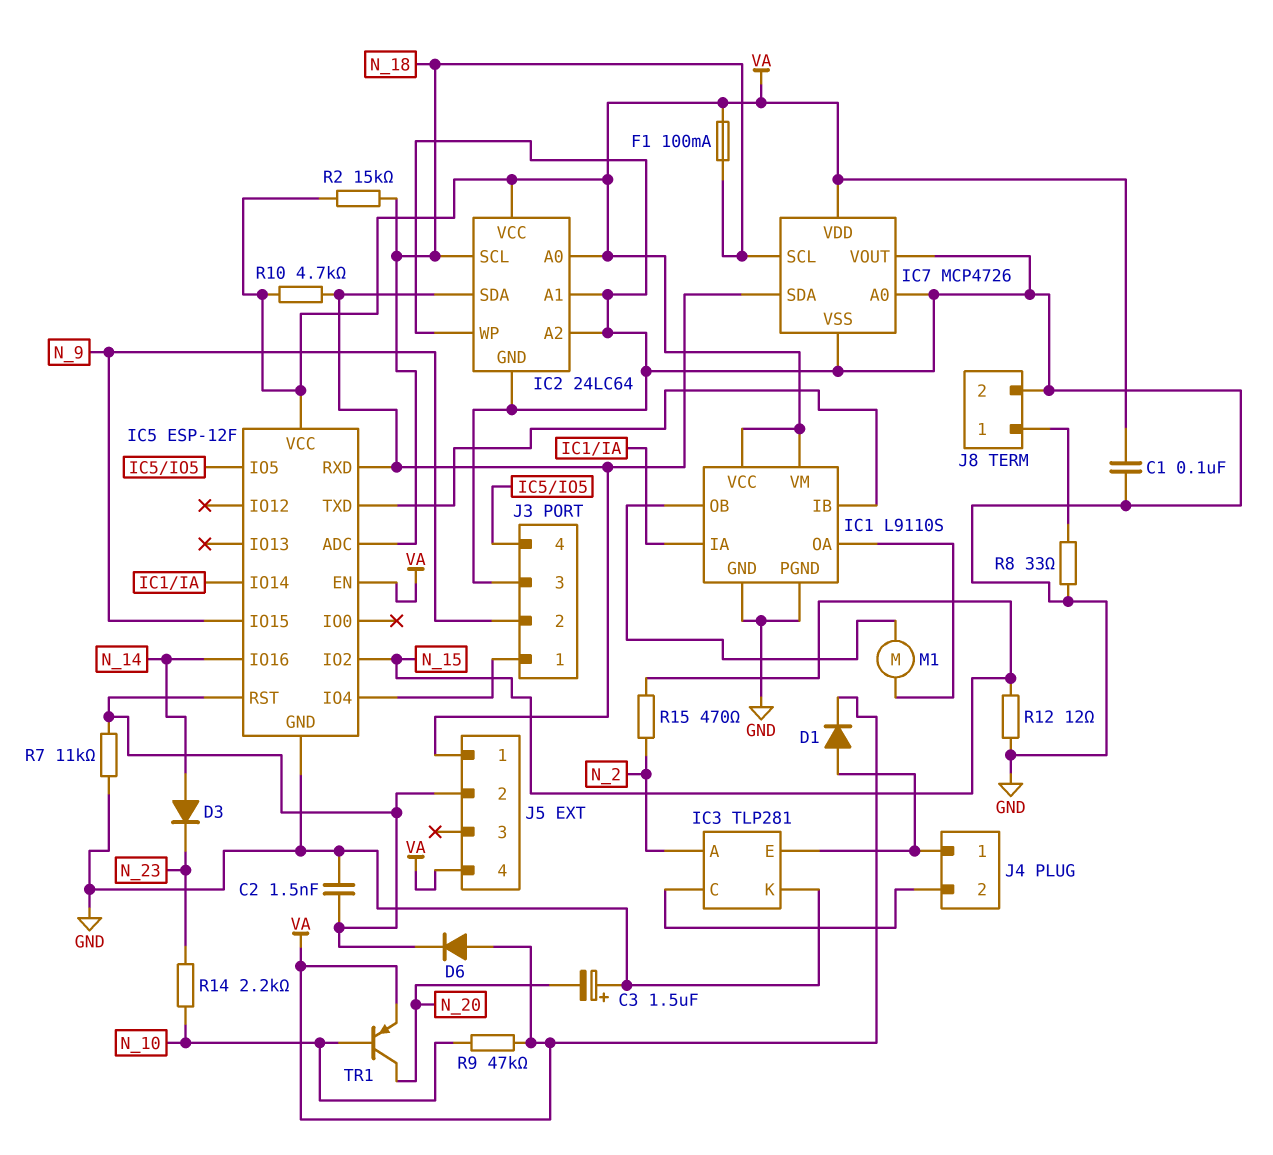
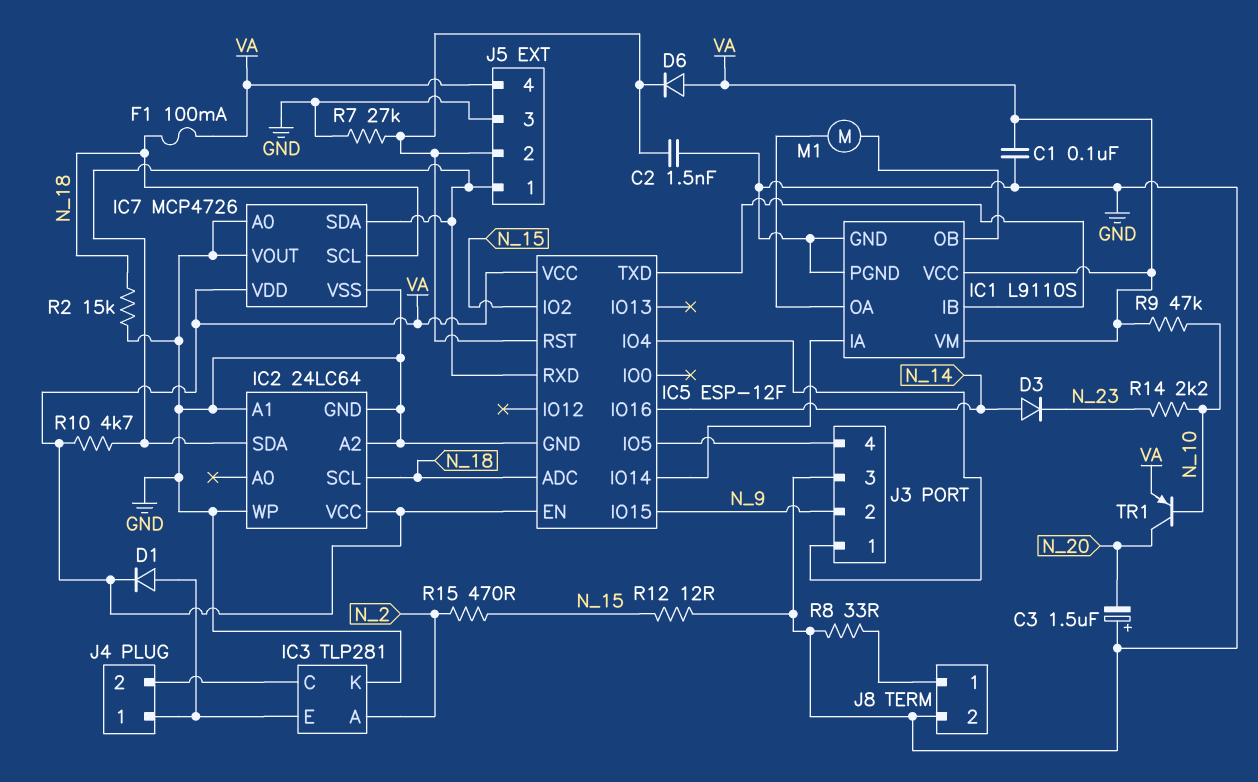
IC2 pin A0: VA -> none
J5 pin 3: none -> GND
R2: 15k (N_18, VA) -> 15k (GND, N_18)
R7: 11k (GND, IC5/RST) -> 27k (GND, IC5/RST)

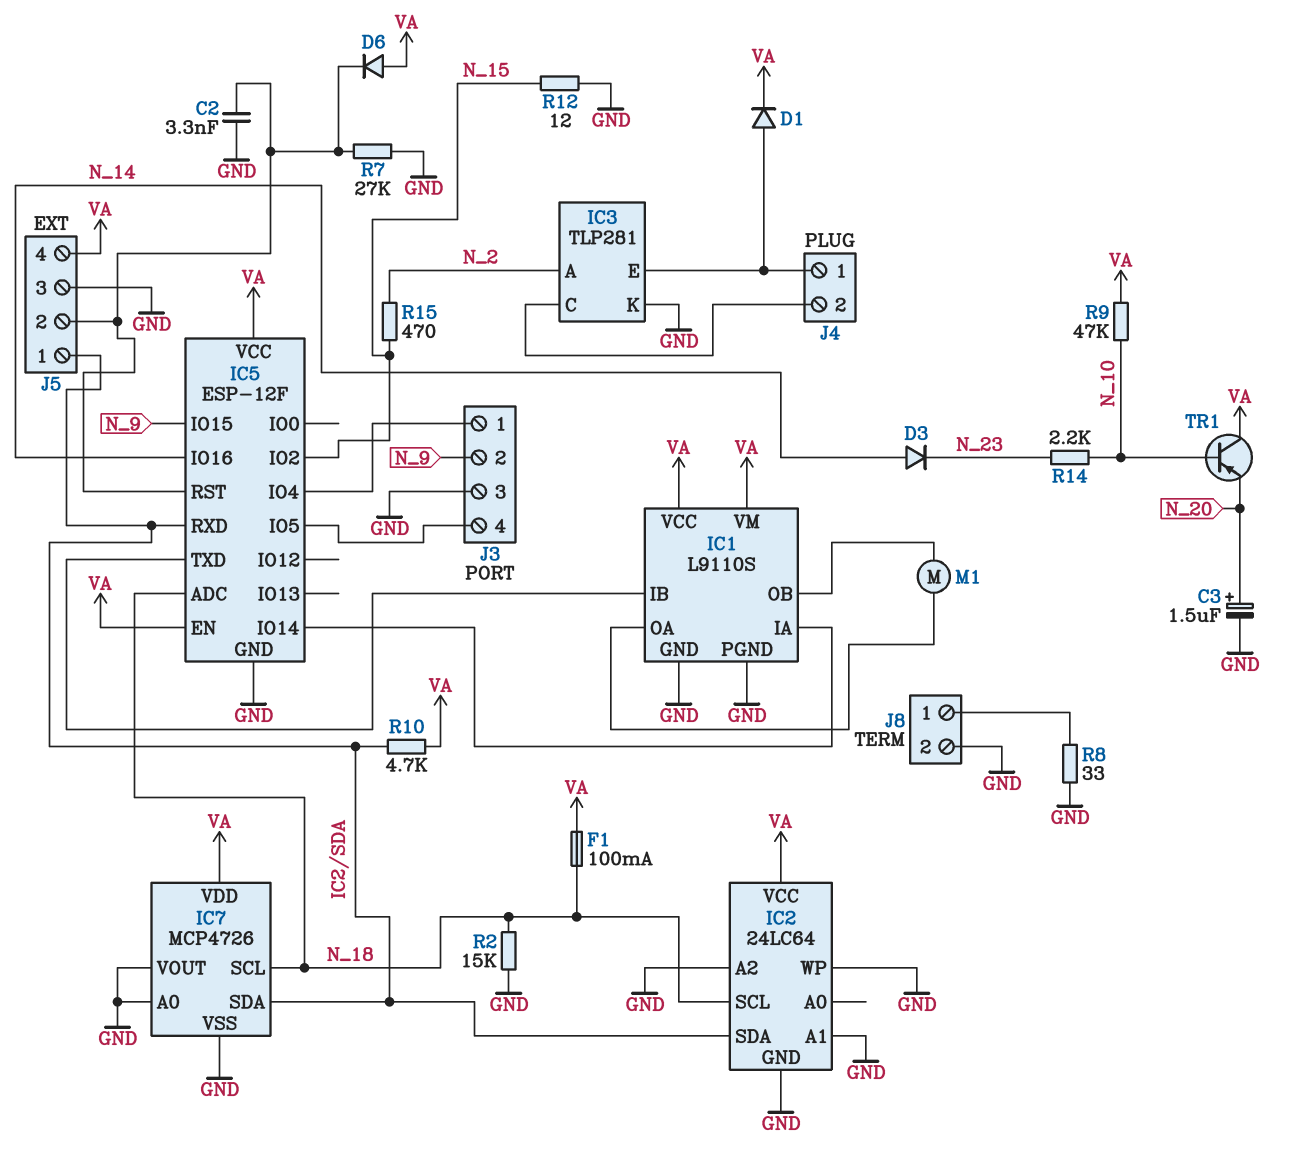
C1: 100nF (GND, VA) -> none
C2: 1.5nF (GND, IC5/RST) -> 3.3nF (GND, IC5/RST)
C3: 1.5uF (plus GND, minus N_20) -> 1.5uF (plus N_20, minus GND)
TR1: PNP (B N_10, C N_20, E VA) -> PNP (B N_10, C VA, E N_20)

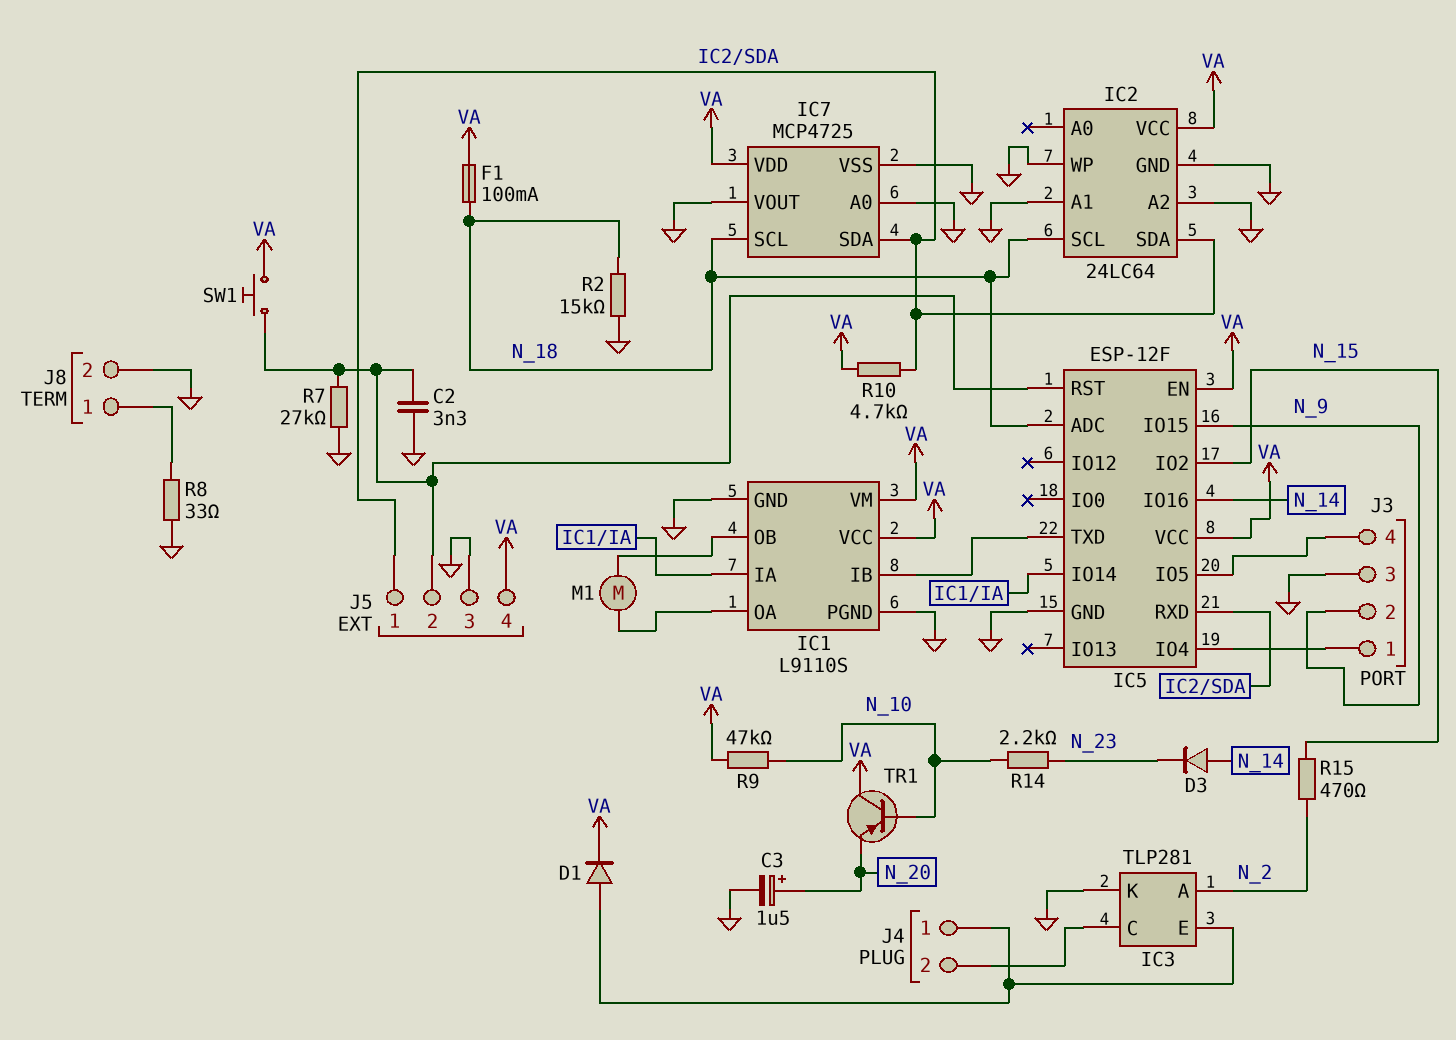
D6: diode (A VA, K IC5/RST) -> none
IC7: MCP4726 -> MCP4725
R12: 12 (GND, N_15) -> none
SW1: none -> button (IC5/RST, VA)

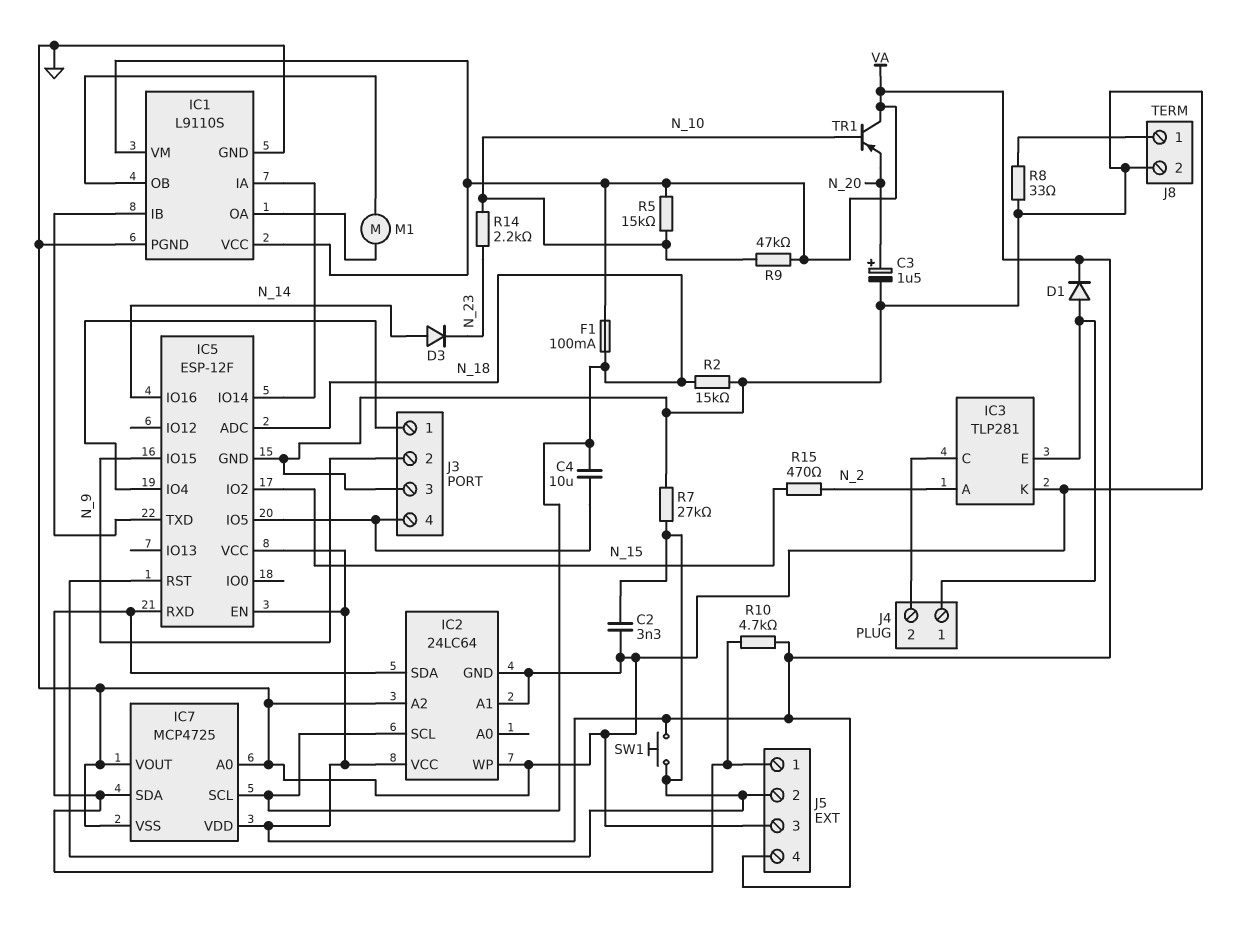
C4: none -> 10uF (IC5/IO5, N_18)
R5: none -> 15k (N_10, VA)

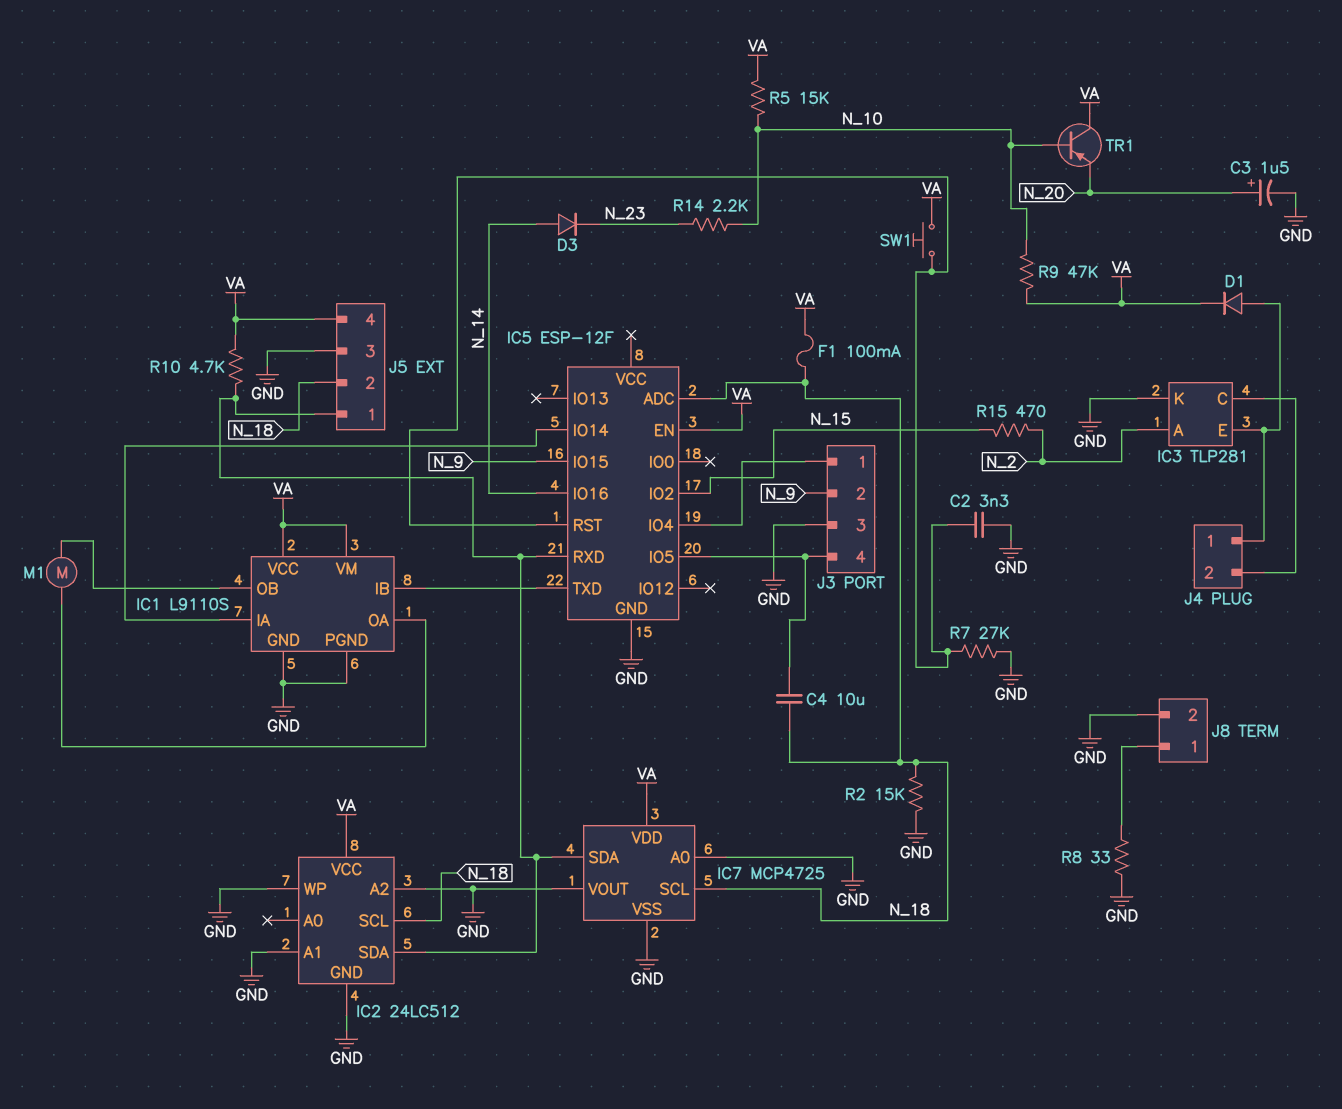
IC2: 24LC64 -> 24LC512
IC5 pin VCC: VA -> none
J5 pin 2: IC5/RST -> N_18

